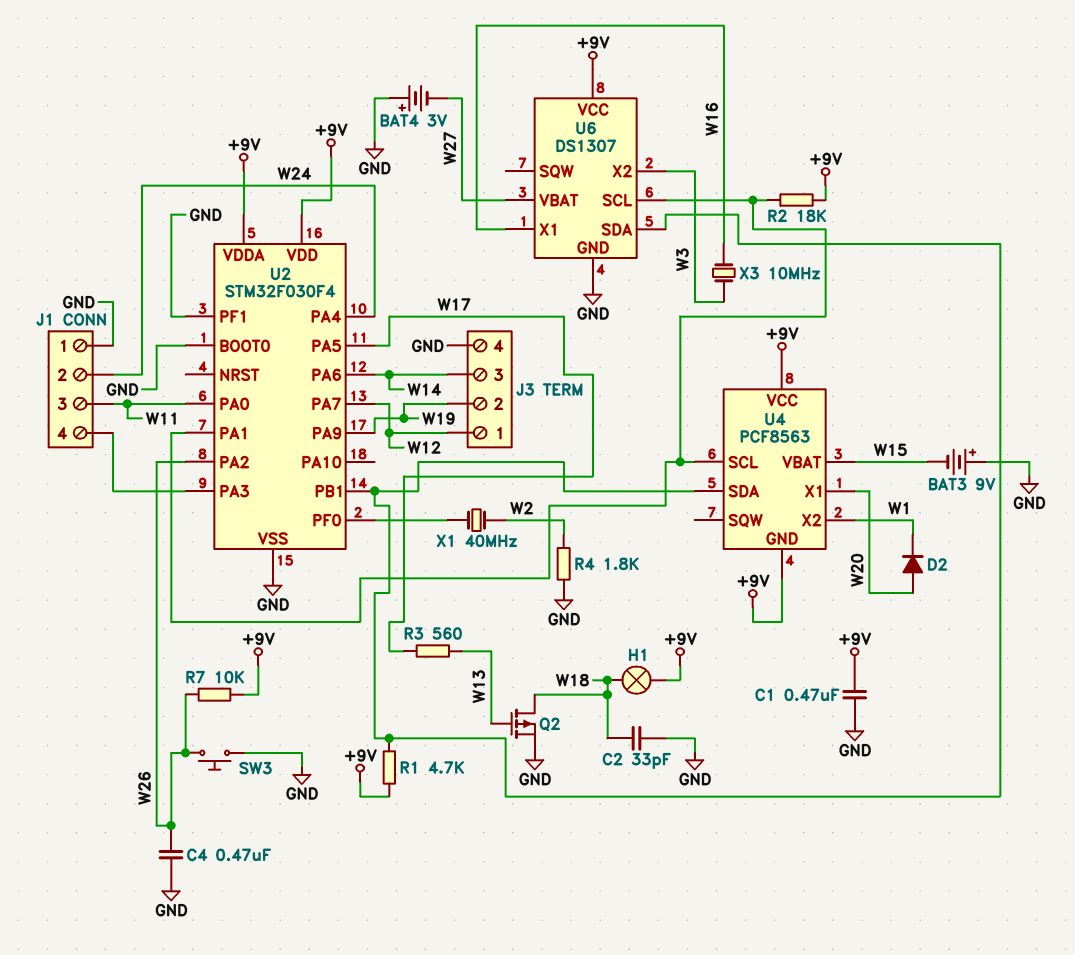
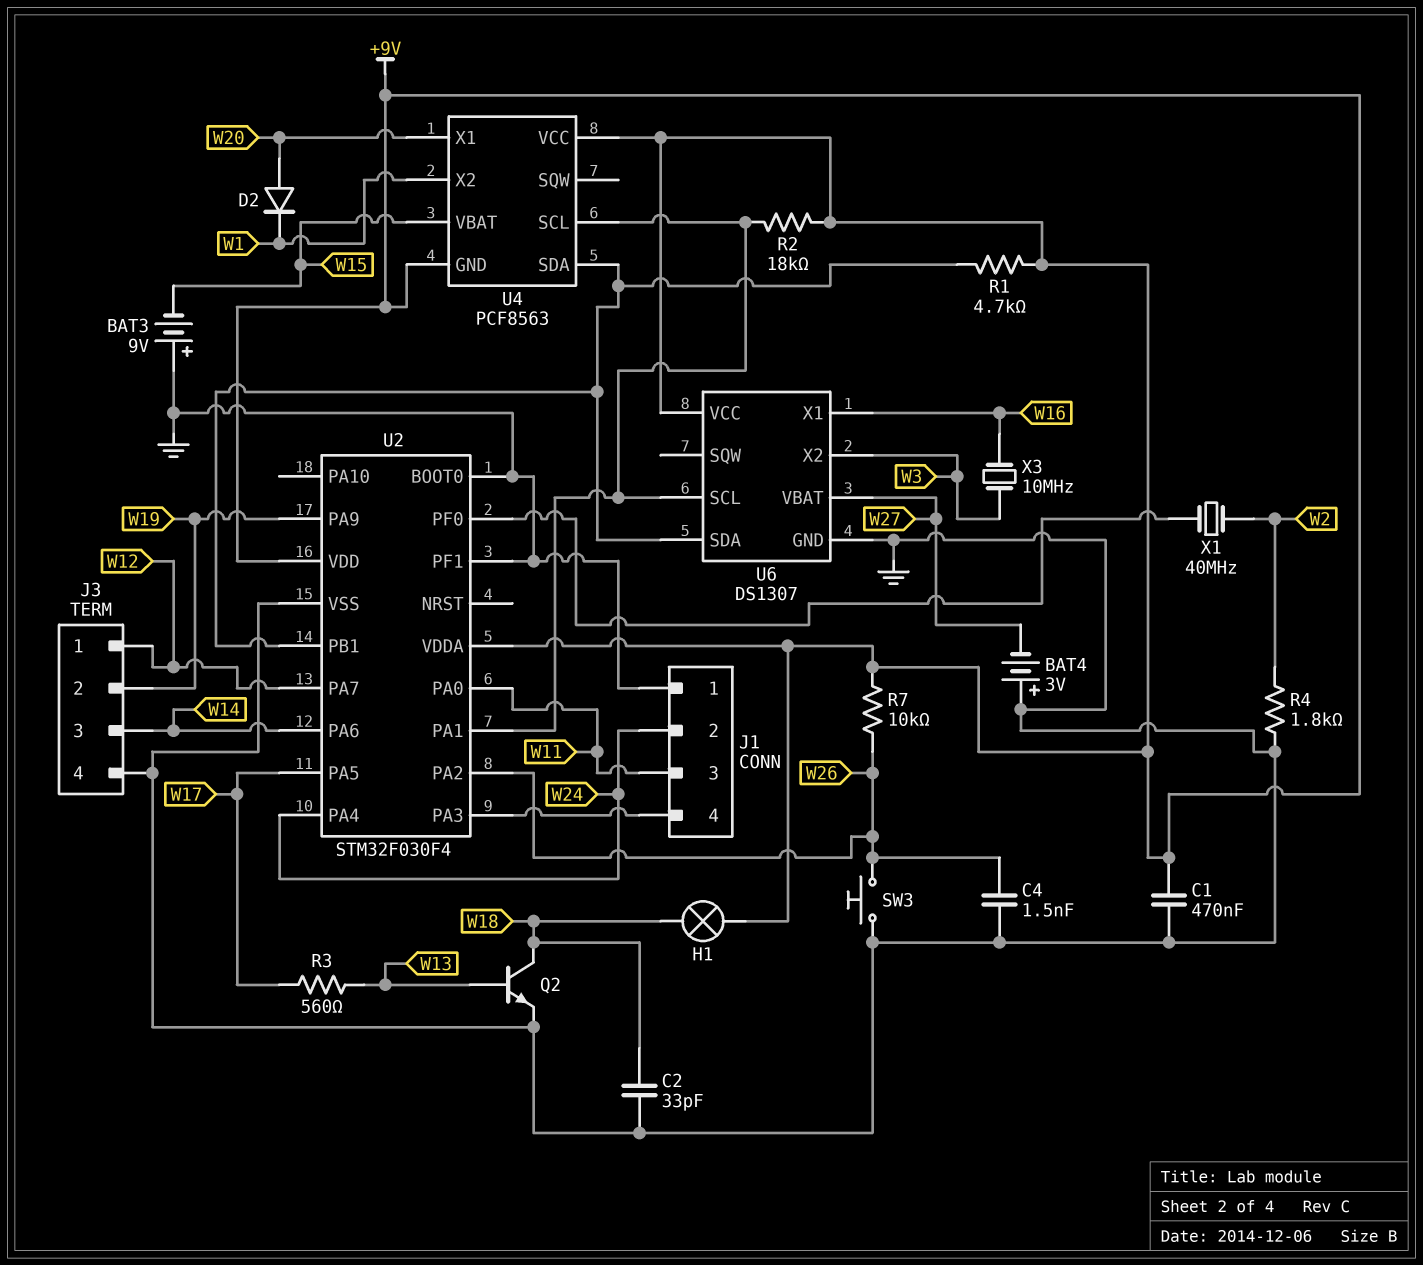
C4: 470nF (GND, W26) -> 1.5nF (GND, W26)
Q2: PMOS (G W13, D W18, S GND) -> NPN (B W13, C W18, E GND)

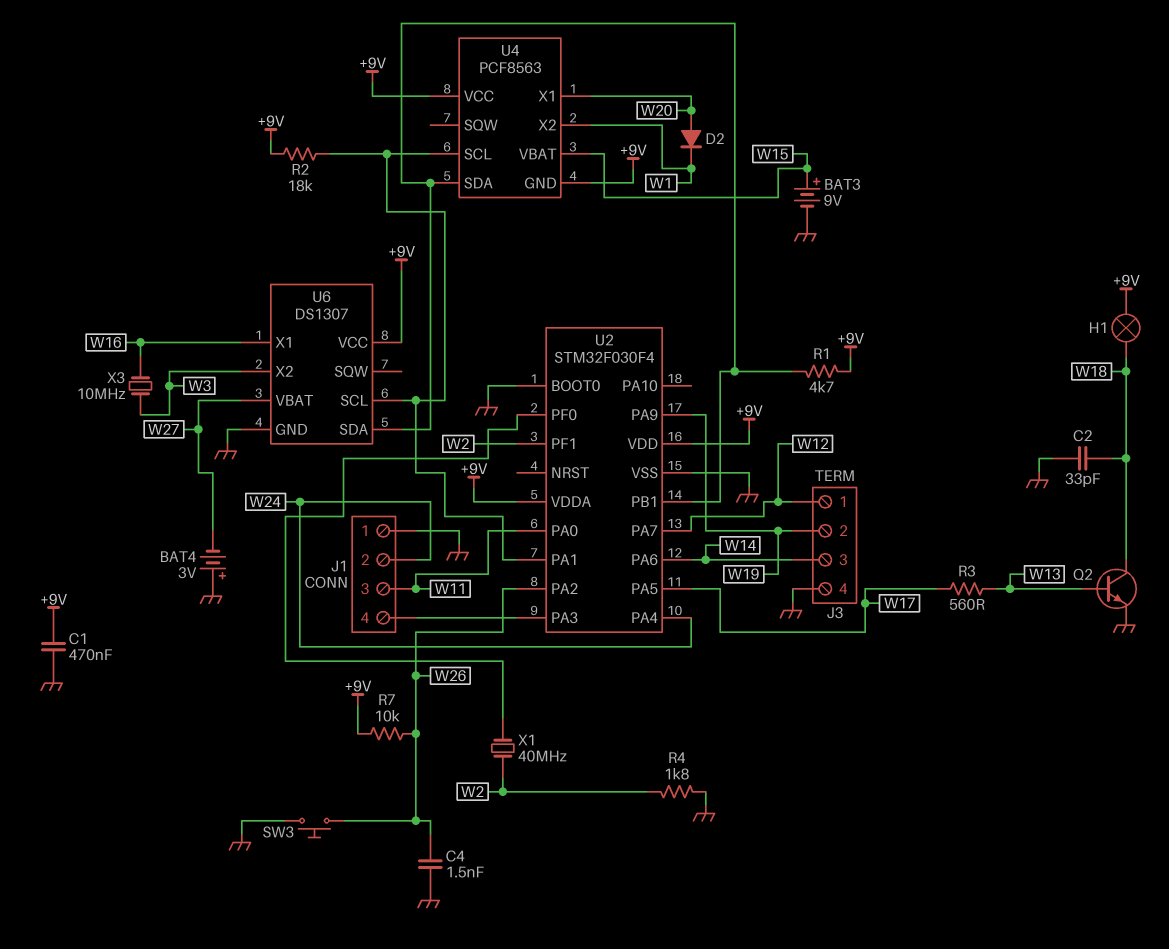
BAT3: 9V (plus GND, minus W15) -> 9V (plus W15, minus GND)
U2 pin PF1: GND -> W2

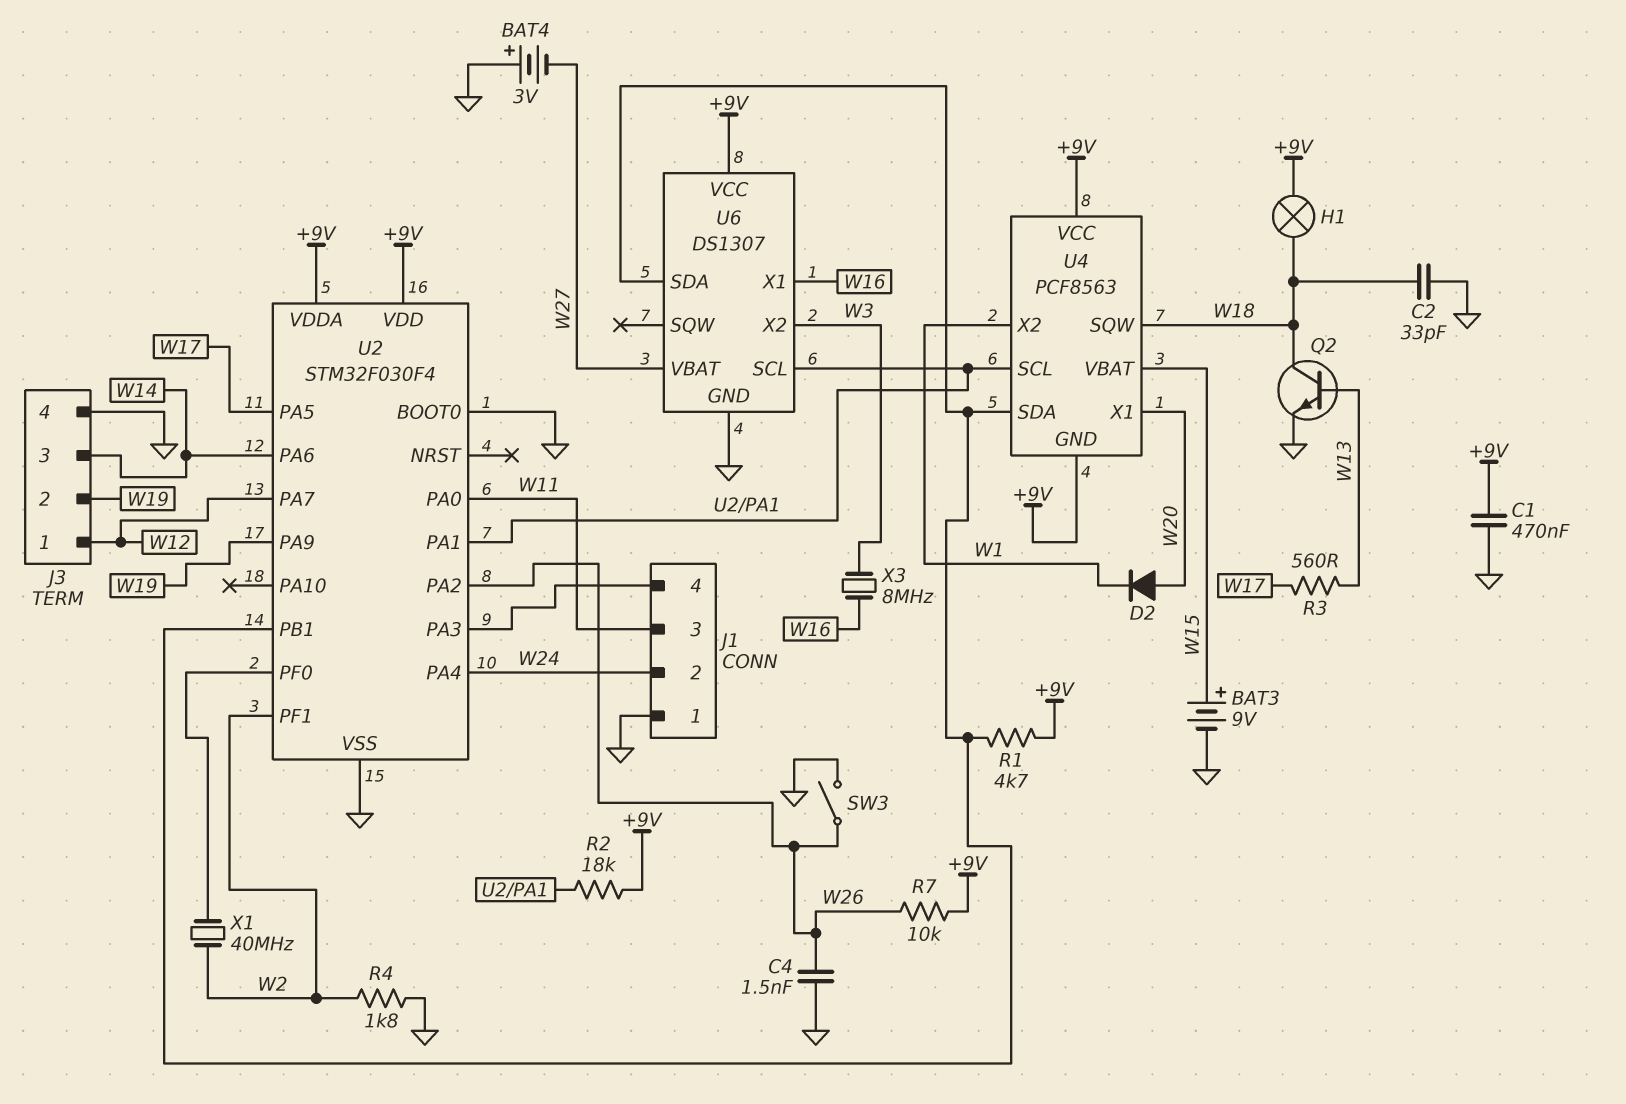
SW3: button (GND, W26) -> switch (GND, W26)
U4 pin SQW: none -> W18
X3: 10MHz (W3, W16) -> 8MHz (W3, W16)

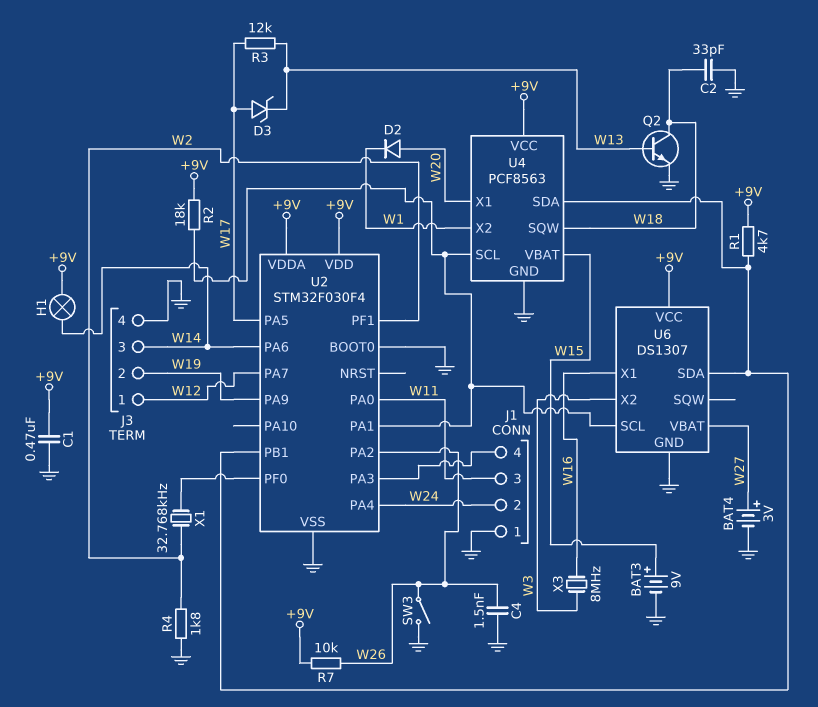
BAT4: 3V (plus GND, minus W27) -> 3V (plus W27, minus GND)
D3: none -> zener (A W17, K W13)
H1: lamp (+9V, W18) -> lamp (+9V, W14)
R3: 560 (W13, W17) -> 12k (W13, W17)
U4 pin GND: +9V -> GND
X1: 40MHz (U2/PF0, W2) -> 32.768kHz (U2/PF0, W2)

